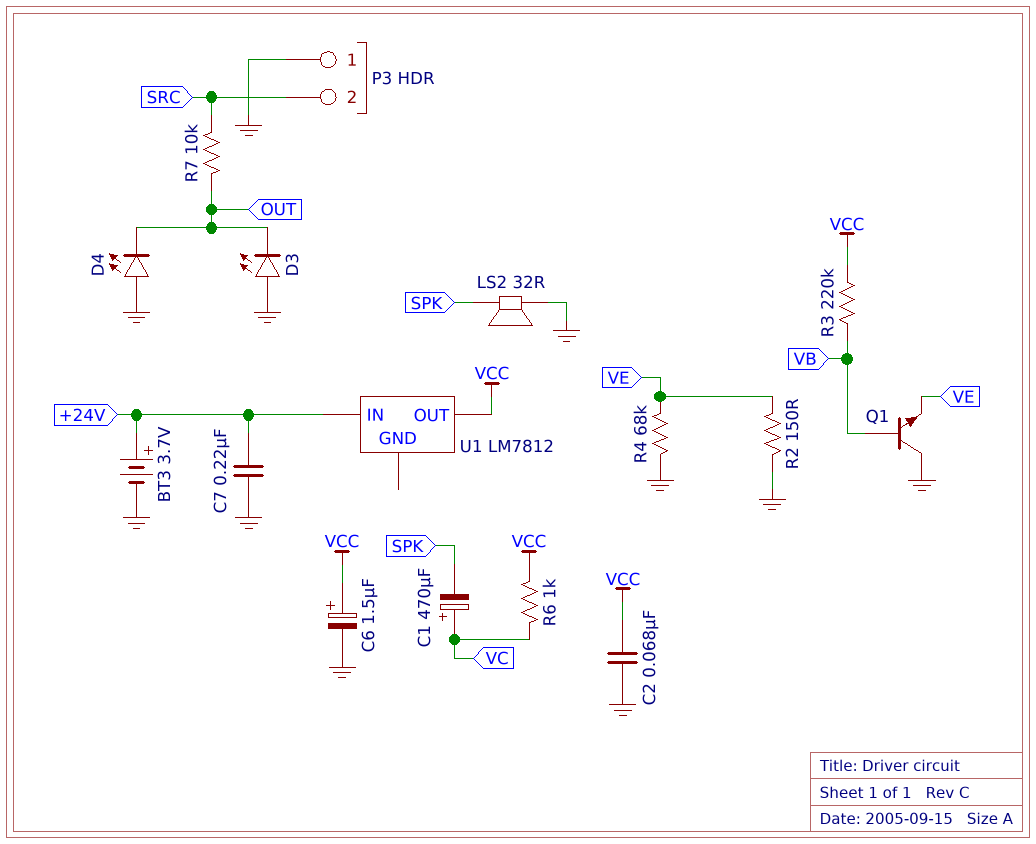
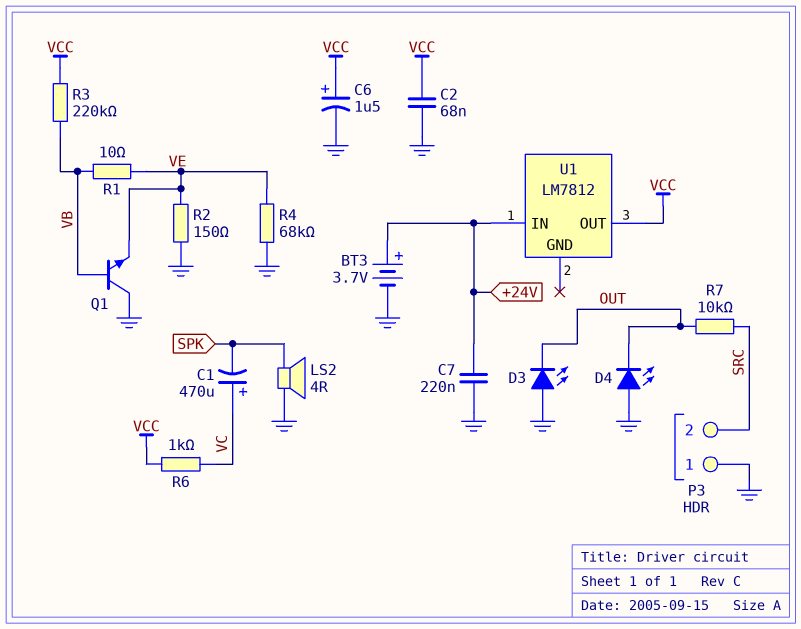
LS2: speaker 32R (GND, SPK) -> speaker 4R (GND, SPK)
R1: none -> 10 (VB, VE)

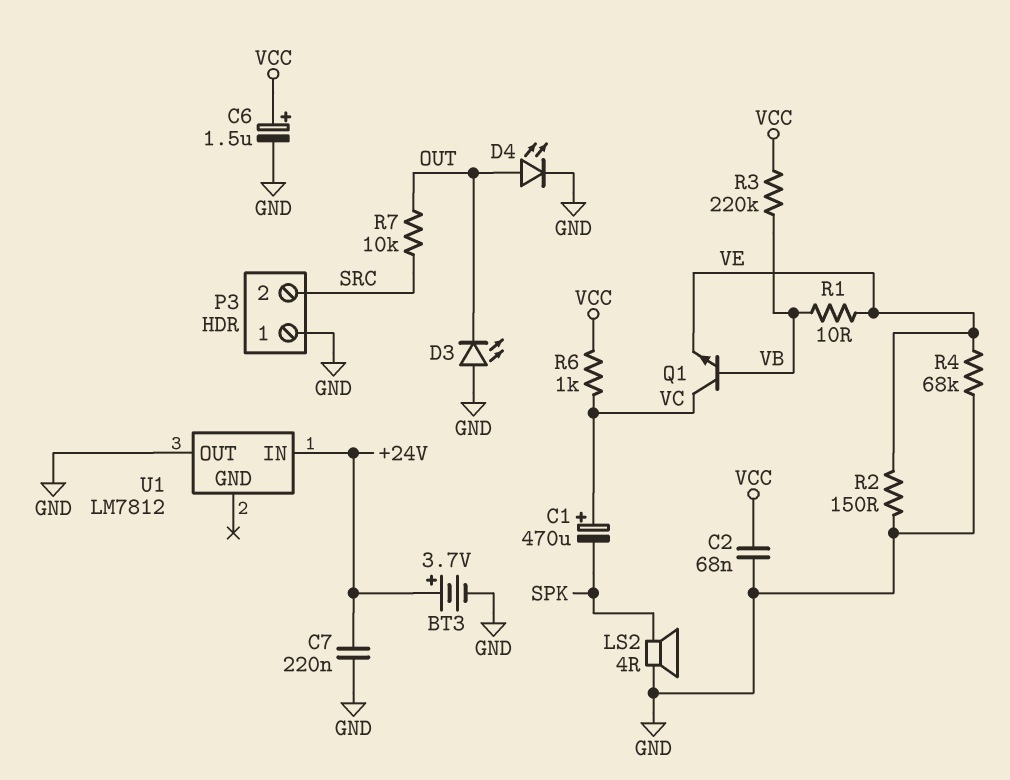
D4: LED (A GND, K OUT) -> LED (A OUT, K GND)
Q1: NPN (B VB, C GND, E VE) -> NPN (B VB, C VC, E VE)
U1 pin OUT: VCC -> GND

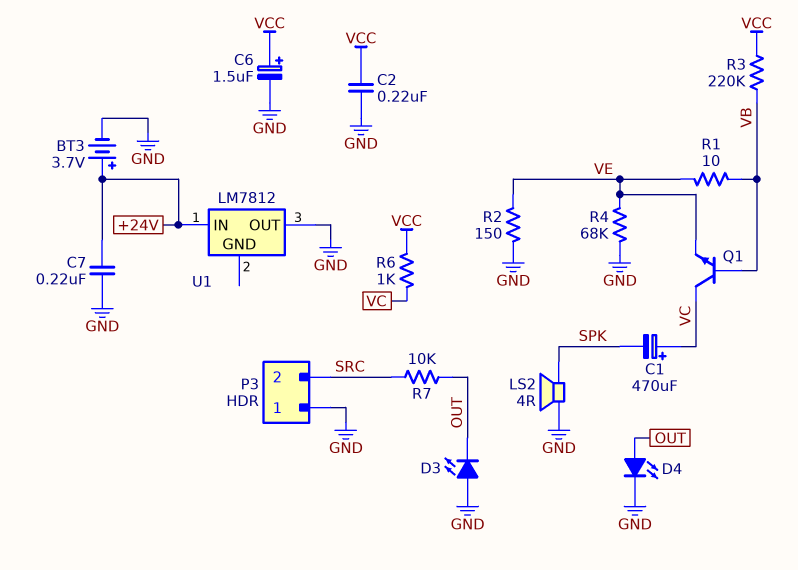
C2: 68nF (GND, VCC) -> 220nF (GND, VCC)

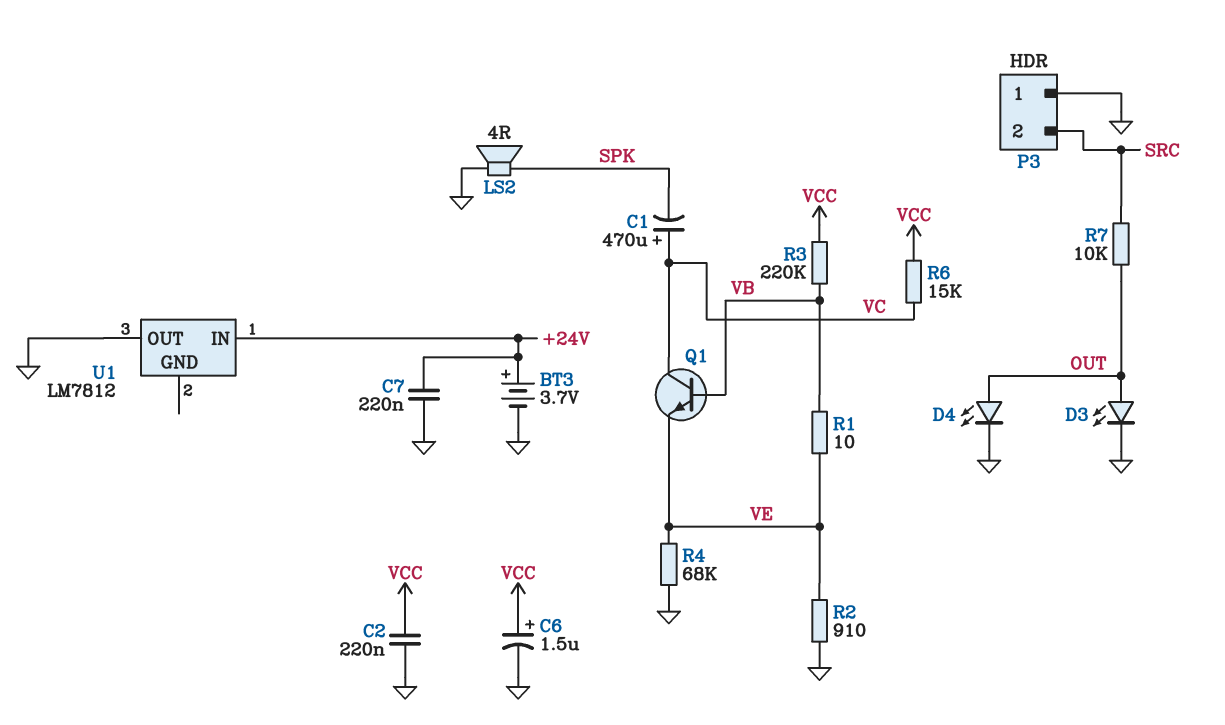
D3: LED (A GND, K OUT) -> LED (A OUT, K GND)
R2: 150 (GND, VE) -> 910 (GND, VE)
R6: 1k (VC, VCC) -> 15k (VC, VCC)

